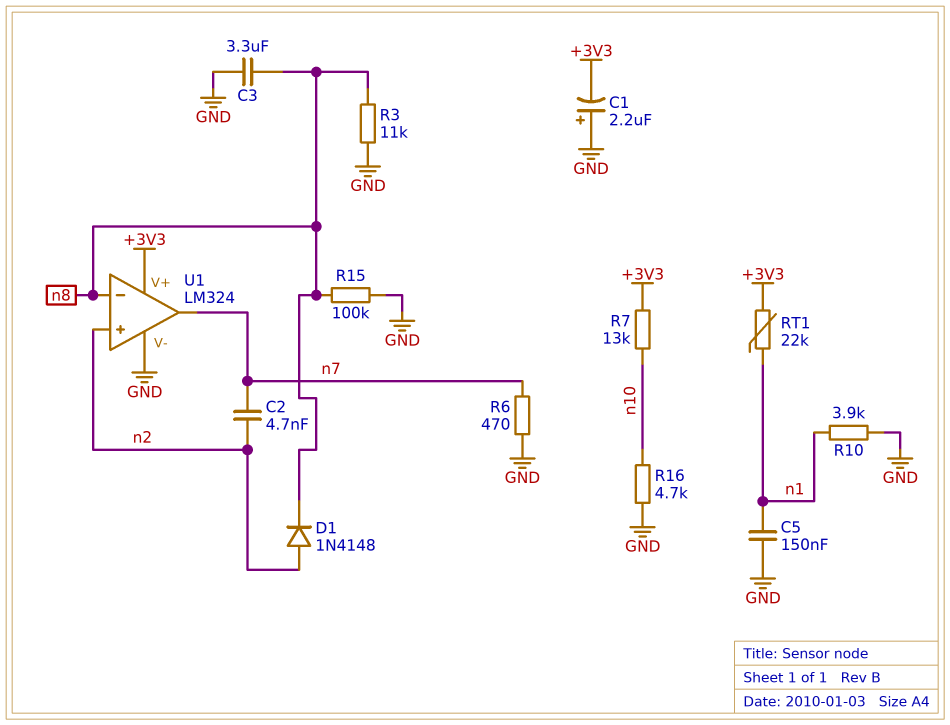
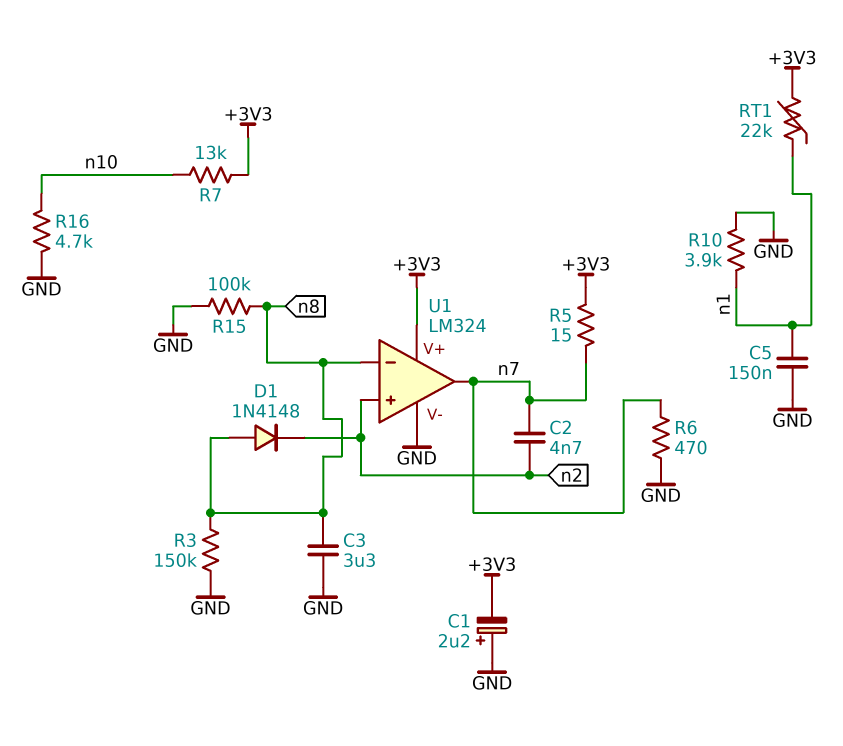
D1: diode 1N4148 (A n2, K n8) -> diode 1N4148 (A n8, K n2)
R3: 11k (GND, n8) -> 150k (GND, n8)
R5: none -> 15 (+3V3, n7)

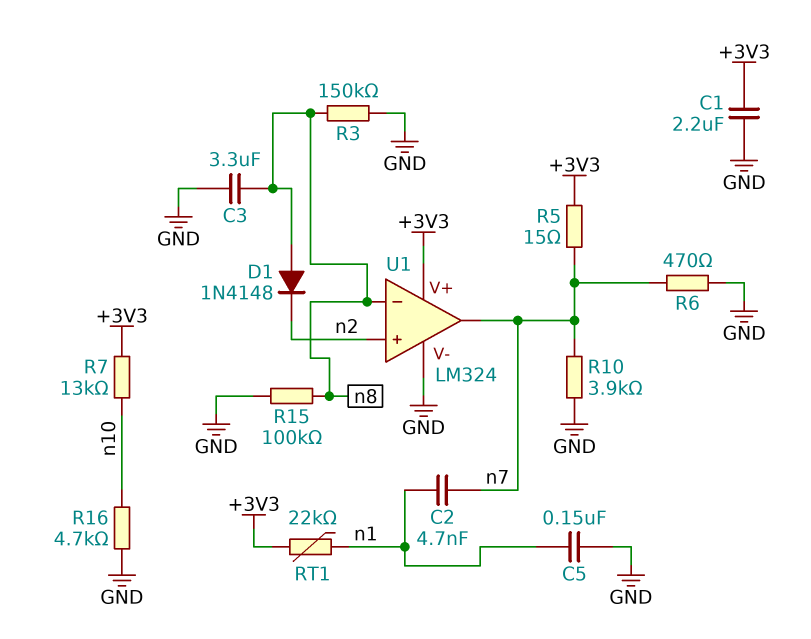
C1: 2.2uF (plus GND, minus +3V3) -> 2.2uF (+3V3, GND)
C2: 4.7nF (n2, n7) -> 4.7nF (n1, n7)
R10: 3.9k (GND, n1) -> 3.9k (GND, n7)

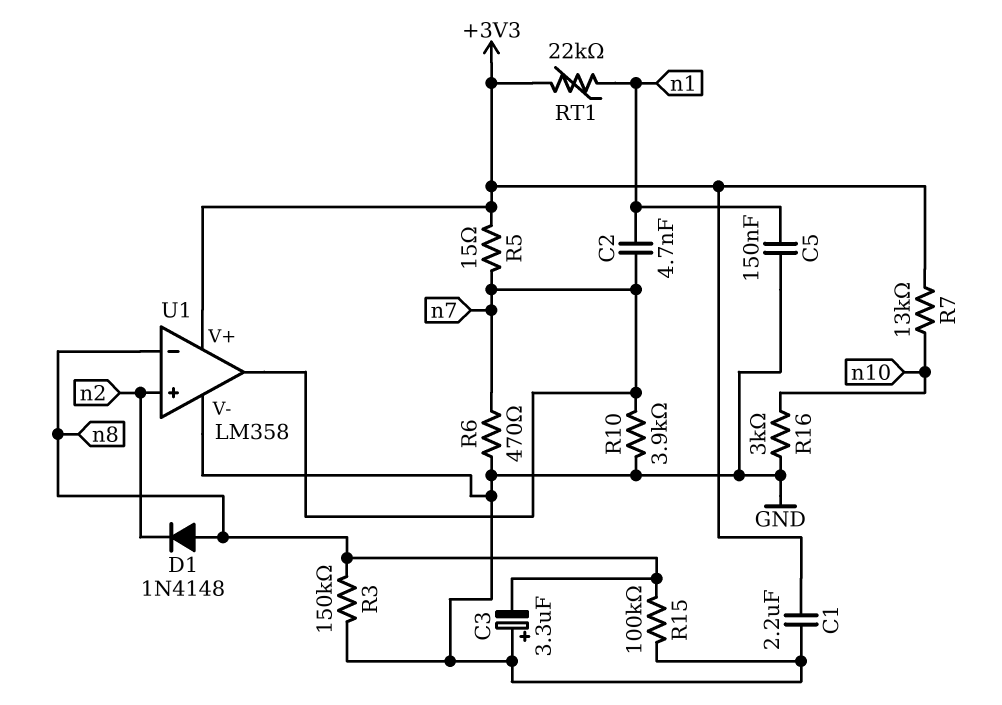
C3: 3.3uF (GND, n8) -> 3.3uF (plus GND, minus n8)
R16: 4.7k (GND, n10) -> 3k (GND, n10)
U1: LM324 -> LM358

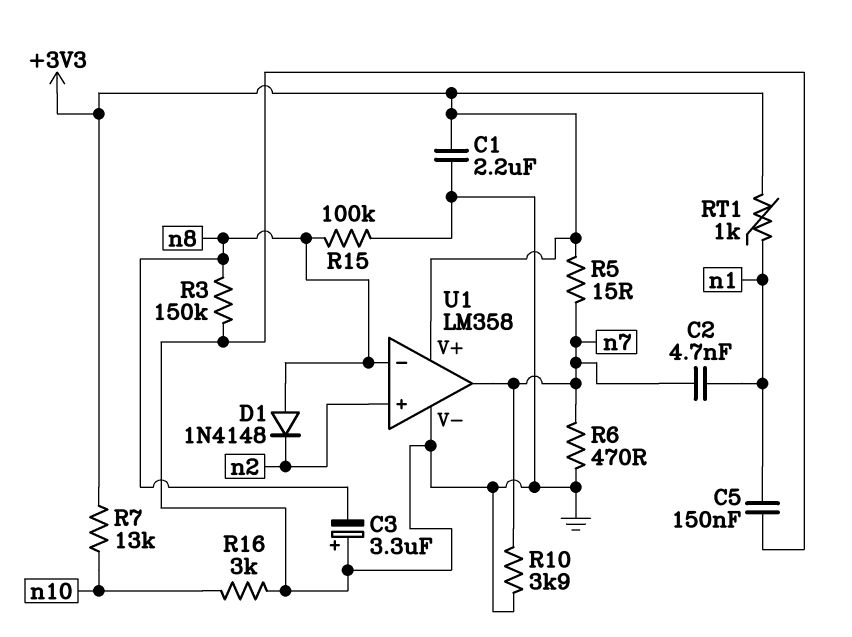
RT1: 22k (+3V3, n1) -> 1k (+3V3, n1)

